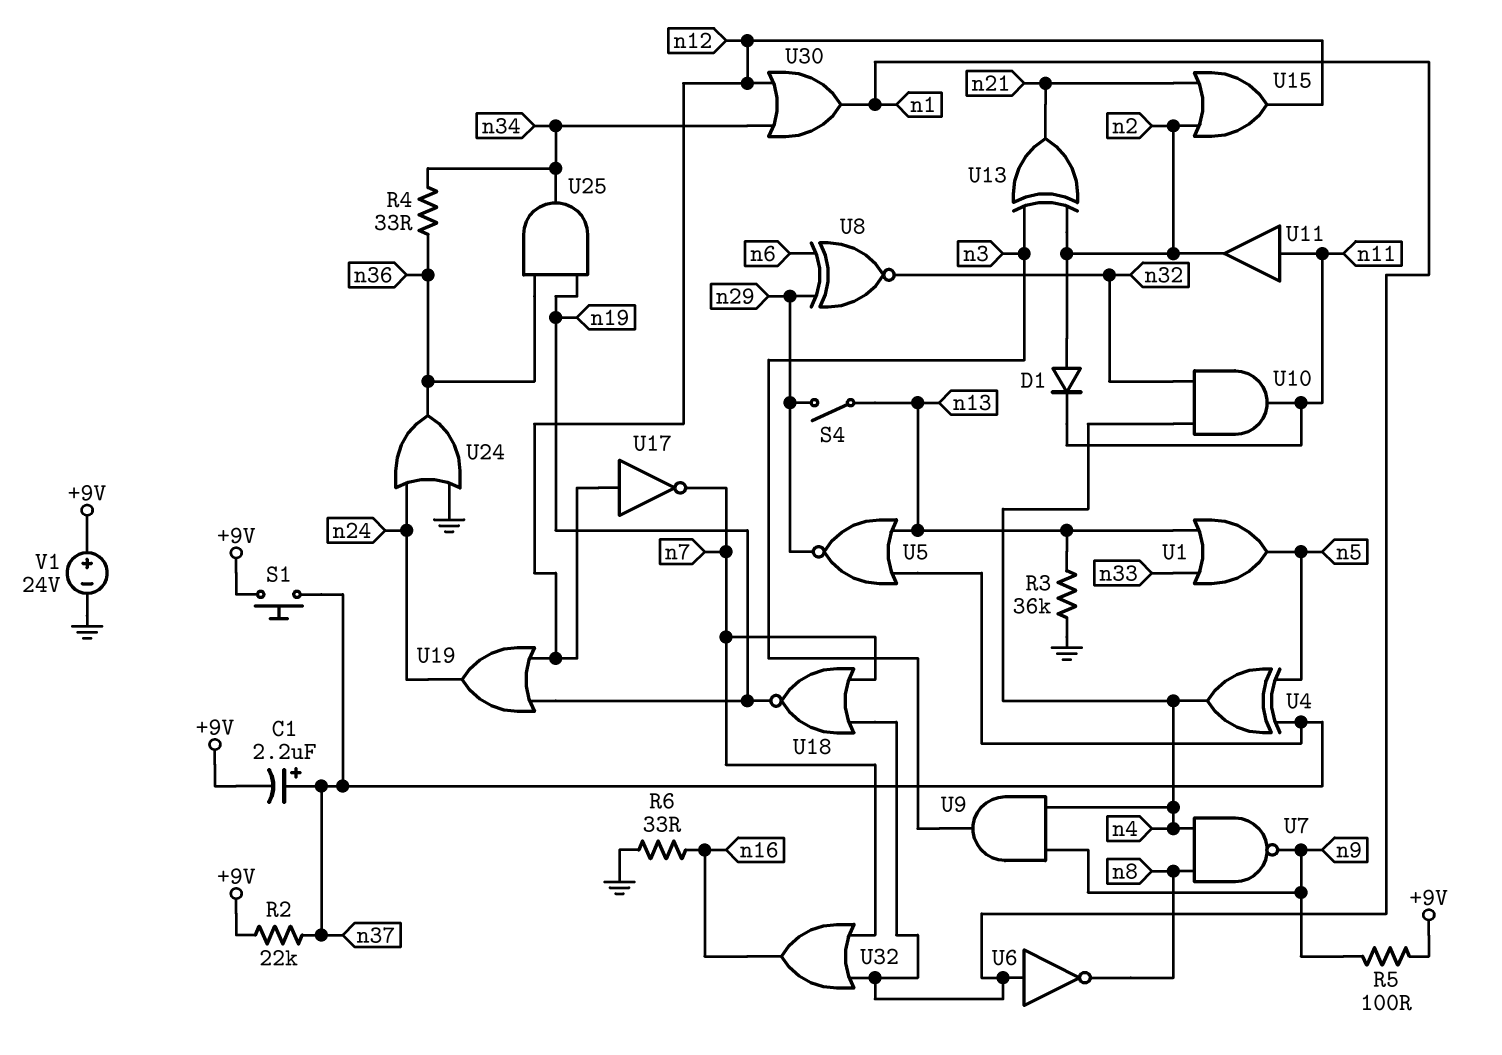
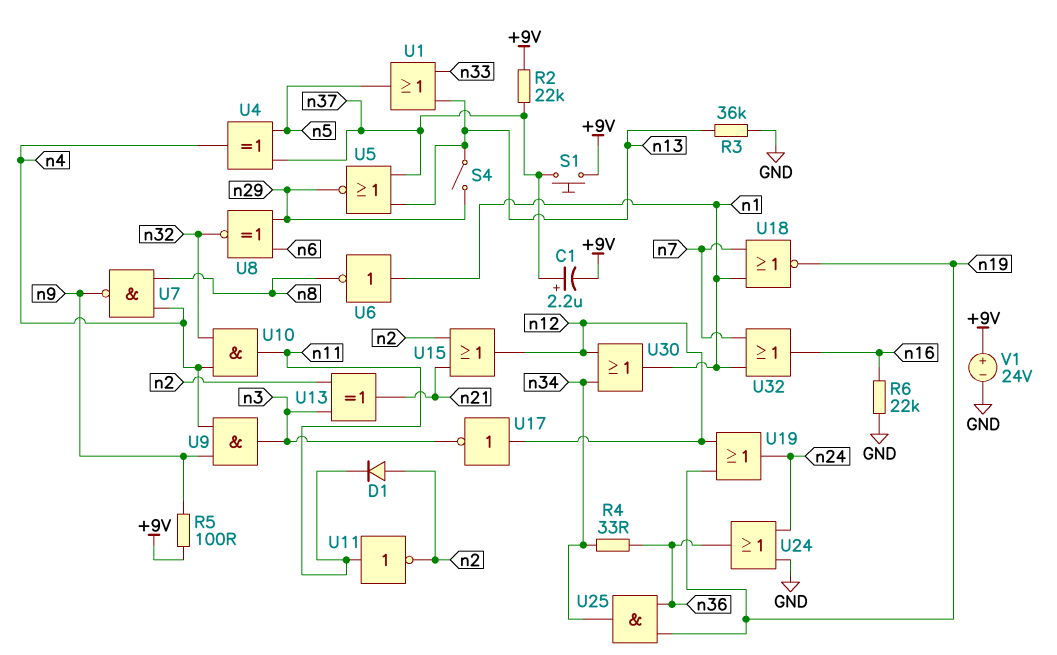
R6: 33 (GND, n16) -> 22k (GND, n16)
U11: buffer (in n11, out n2) -> NOT (in n11, out n2)
U17: NOT (in n12, out n7) -> NOT (in n12, out n3)

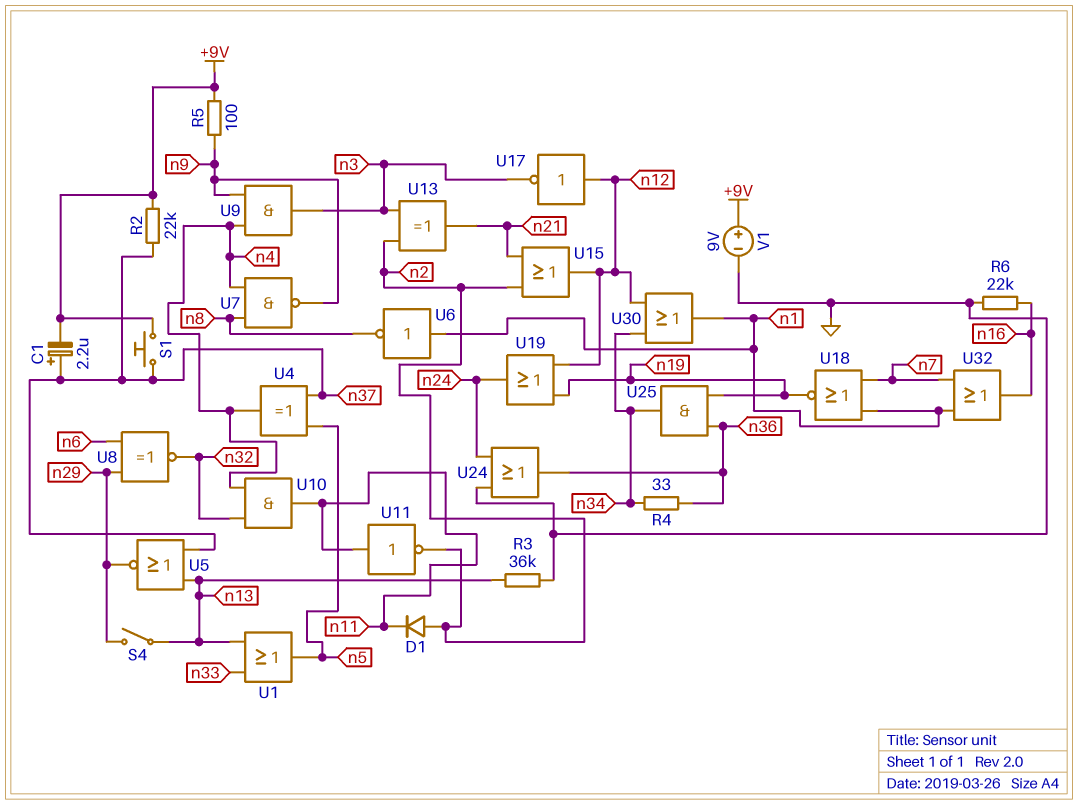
V1: 24V (plus +9V, minus GND) -> 9V (plus +9V, minus GND)

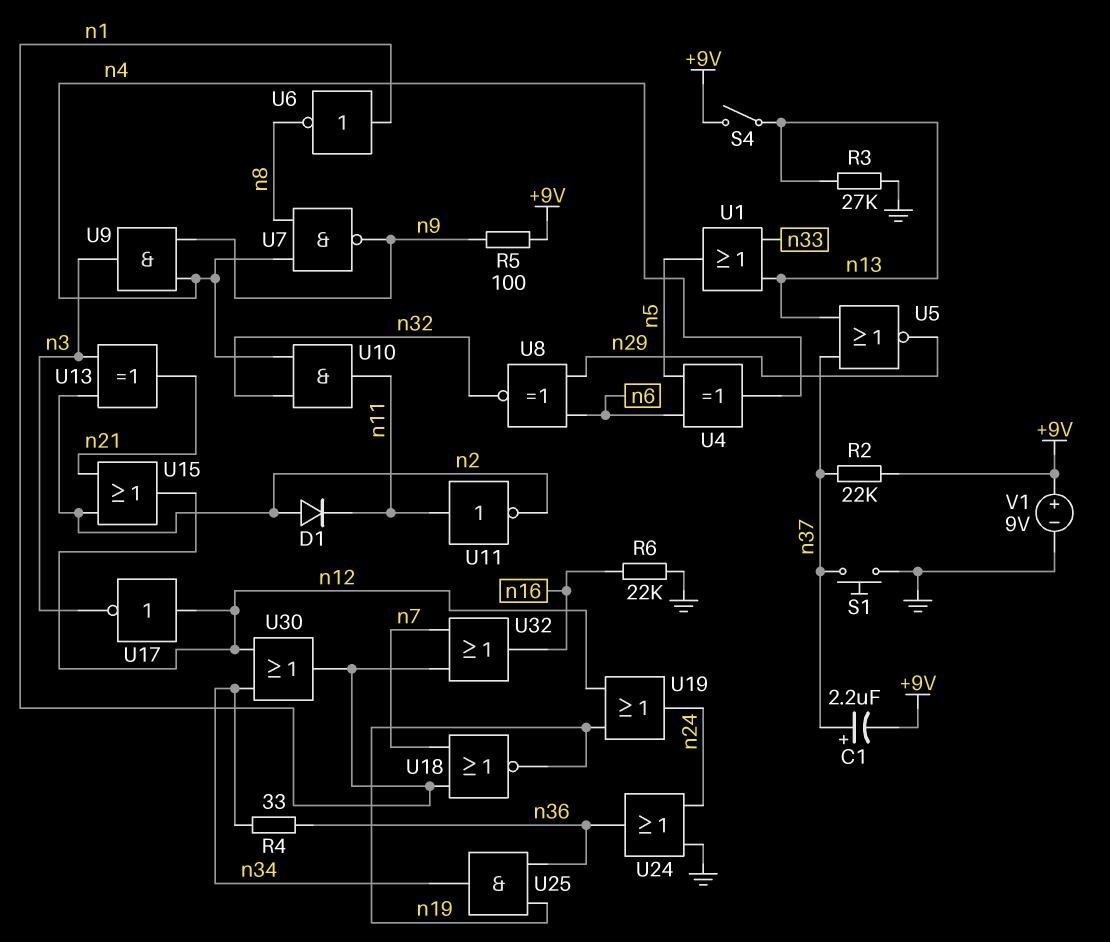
R3: 36k (GND, n13) -> 27k (GND, n13)
S1: button (+9V, n37) -> button (GND, n37)
S4: switch (n13, n29) -> switch (+9V, n13)
U4: XOR (in n5, in n37, out n4) -> XOR (in n5, in n6, out n4)

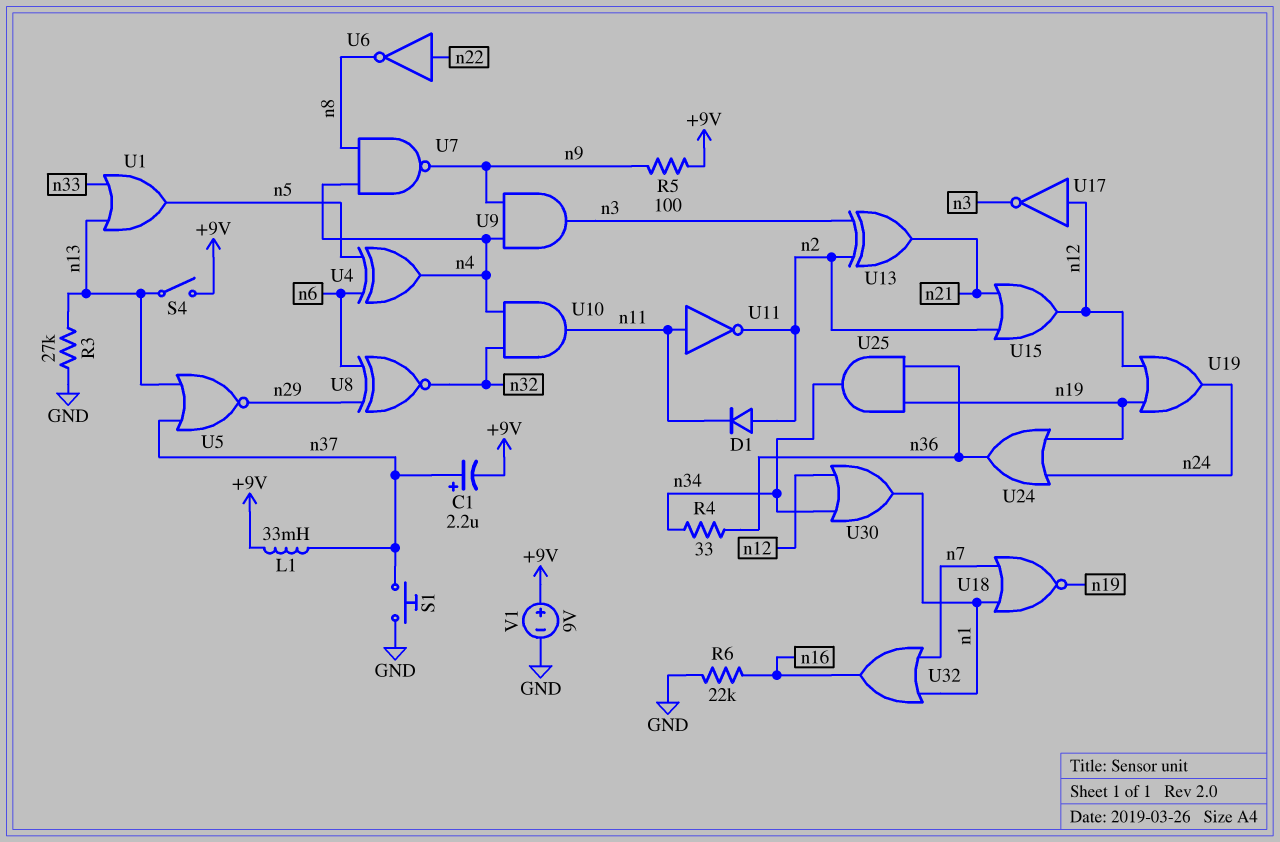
L1: none -> 33mH (+9V, n37)
R2: 22k (+9V, n37) -> none
U6: NOT (in n1, out n8) -> NOT (in n22, out n8)
U24: OR (in GND, in n24, out n36) -> OR (in n19, in n24, out n36)

